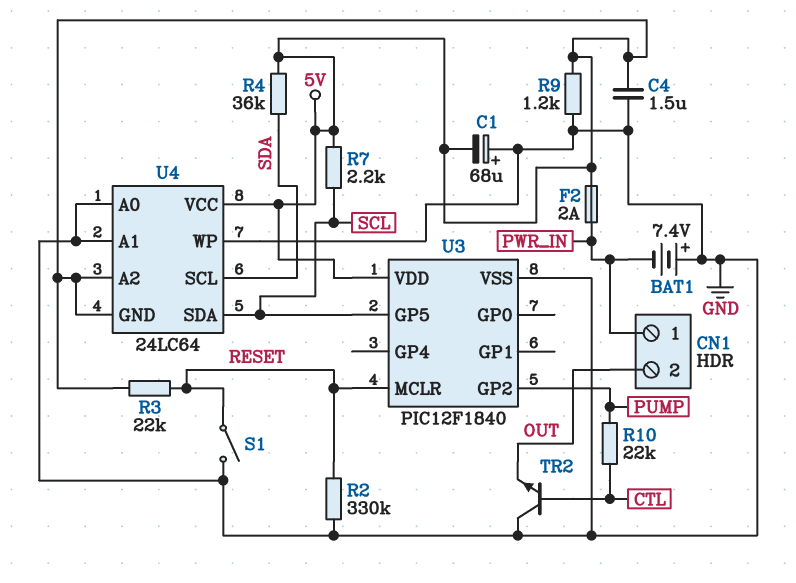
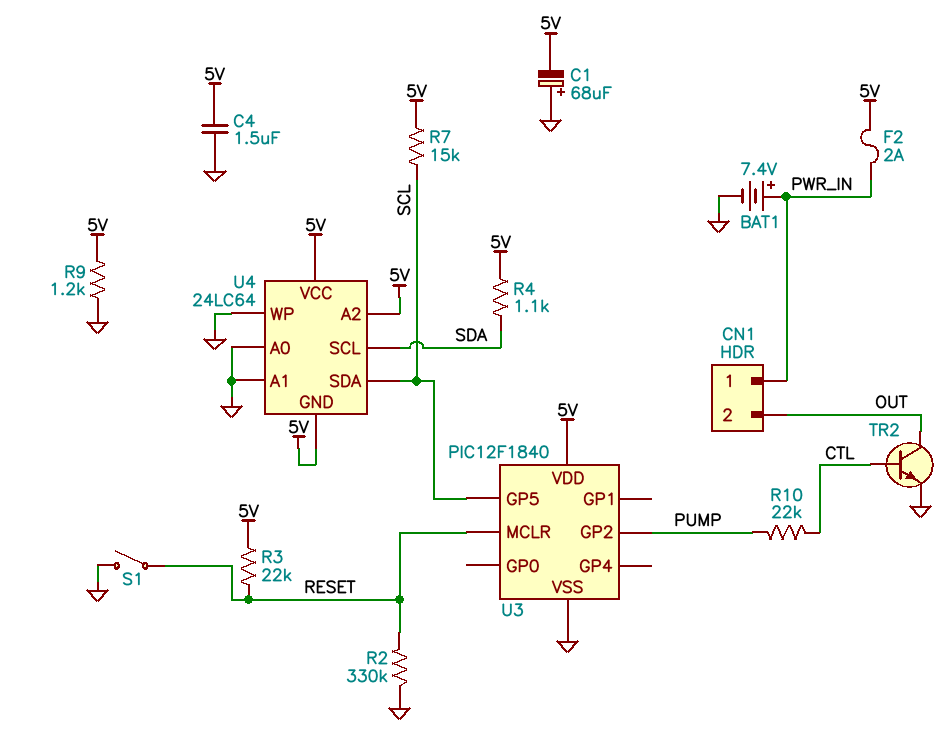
BAT1: 7.4V (plus GND, minus PWR_IN) -> 7.4V (plus PWR_IN, minus GND)
R4: 36k (5V, SDA) -> 1.1k (5V, SDA)
R7: 2.2k (5V, SCL) -> 15k (5V, SCL)
TR2: NPN (B CTL, C GND, E OUT) -> NPN (B CTL, C OUT, E GND)

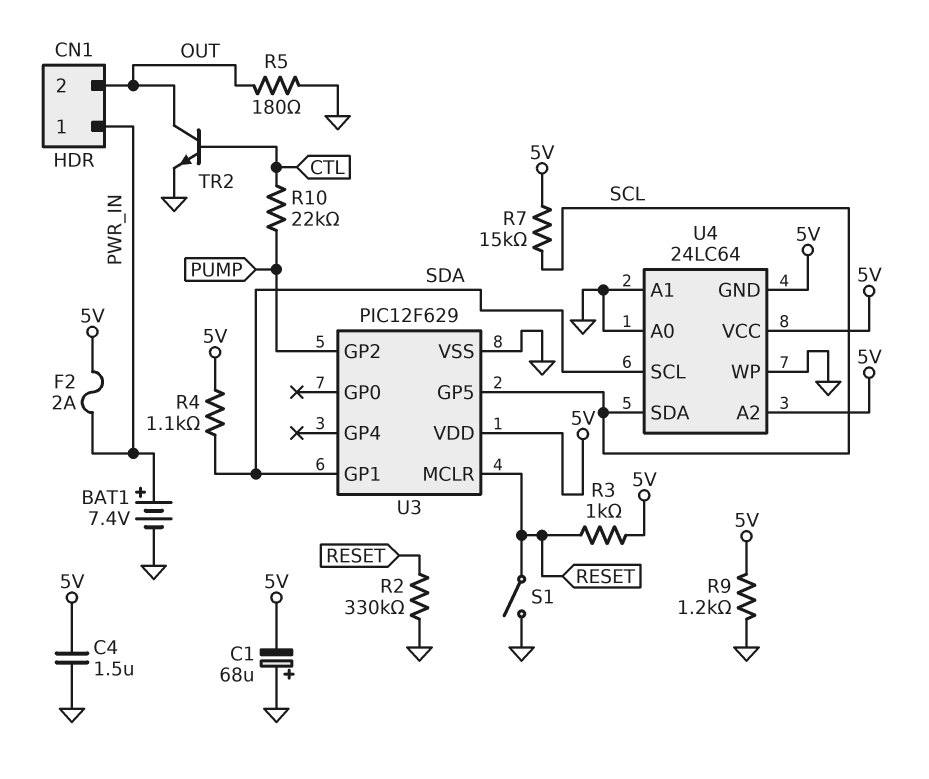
R3: 22k (5V, RESET) -> 1k (5V, RESET)
R5: none -> 180 (GND, OUT)
U3: PIC12F1840 -> PIC12F629
U3 pin GP1: none -> SDA

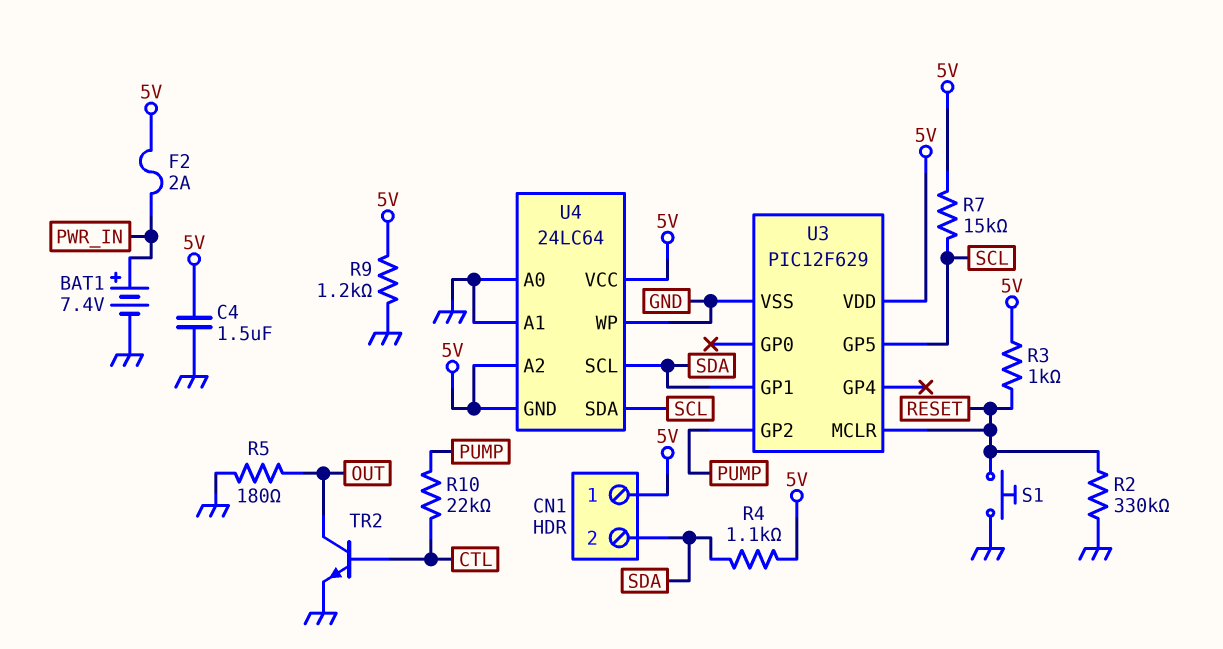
C1: 68uF (plus GND, minus 5V) -> none
CN1 pin 1: PWR_IN -> 5V
CN1 pin 2: OUT -> SDA
S1: switch (GND, RESET) -> button (GND, RESET)

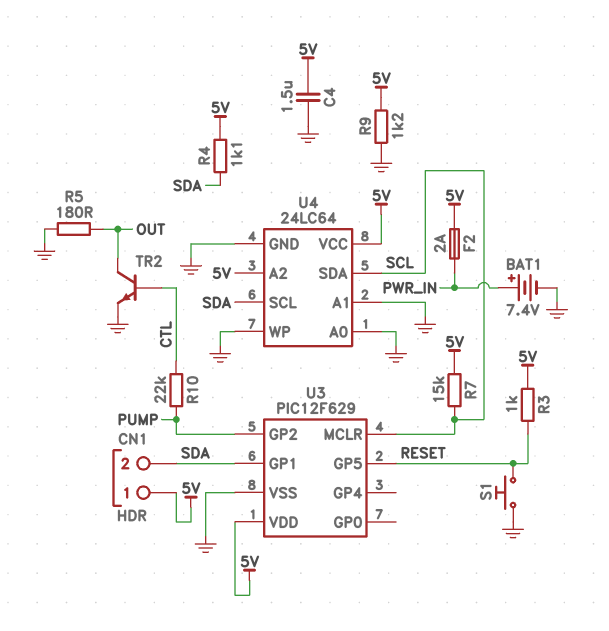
R2: 330k (GND, RESET) -> none
U3 pin GP5: SCL -> RESET
U3 pin MCLR: RESET -> SCL
U4 pin GND: 5V -> GND

